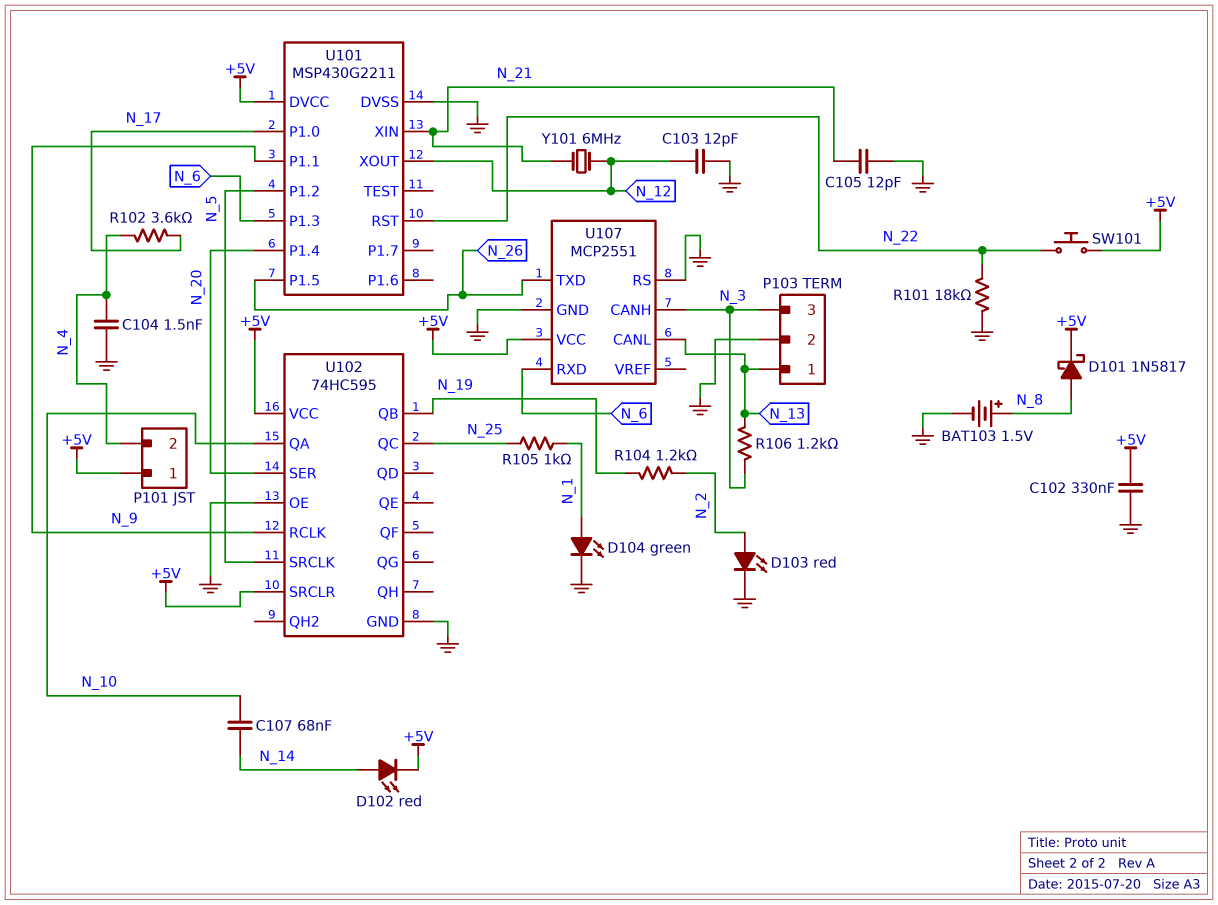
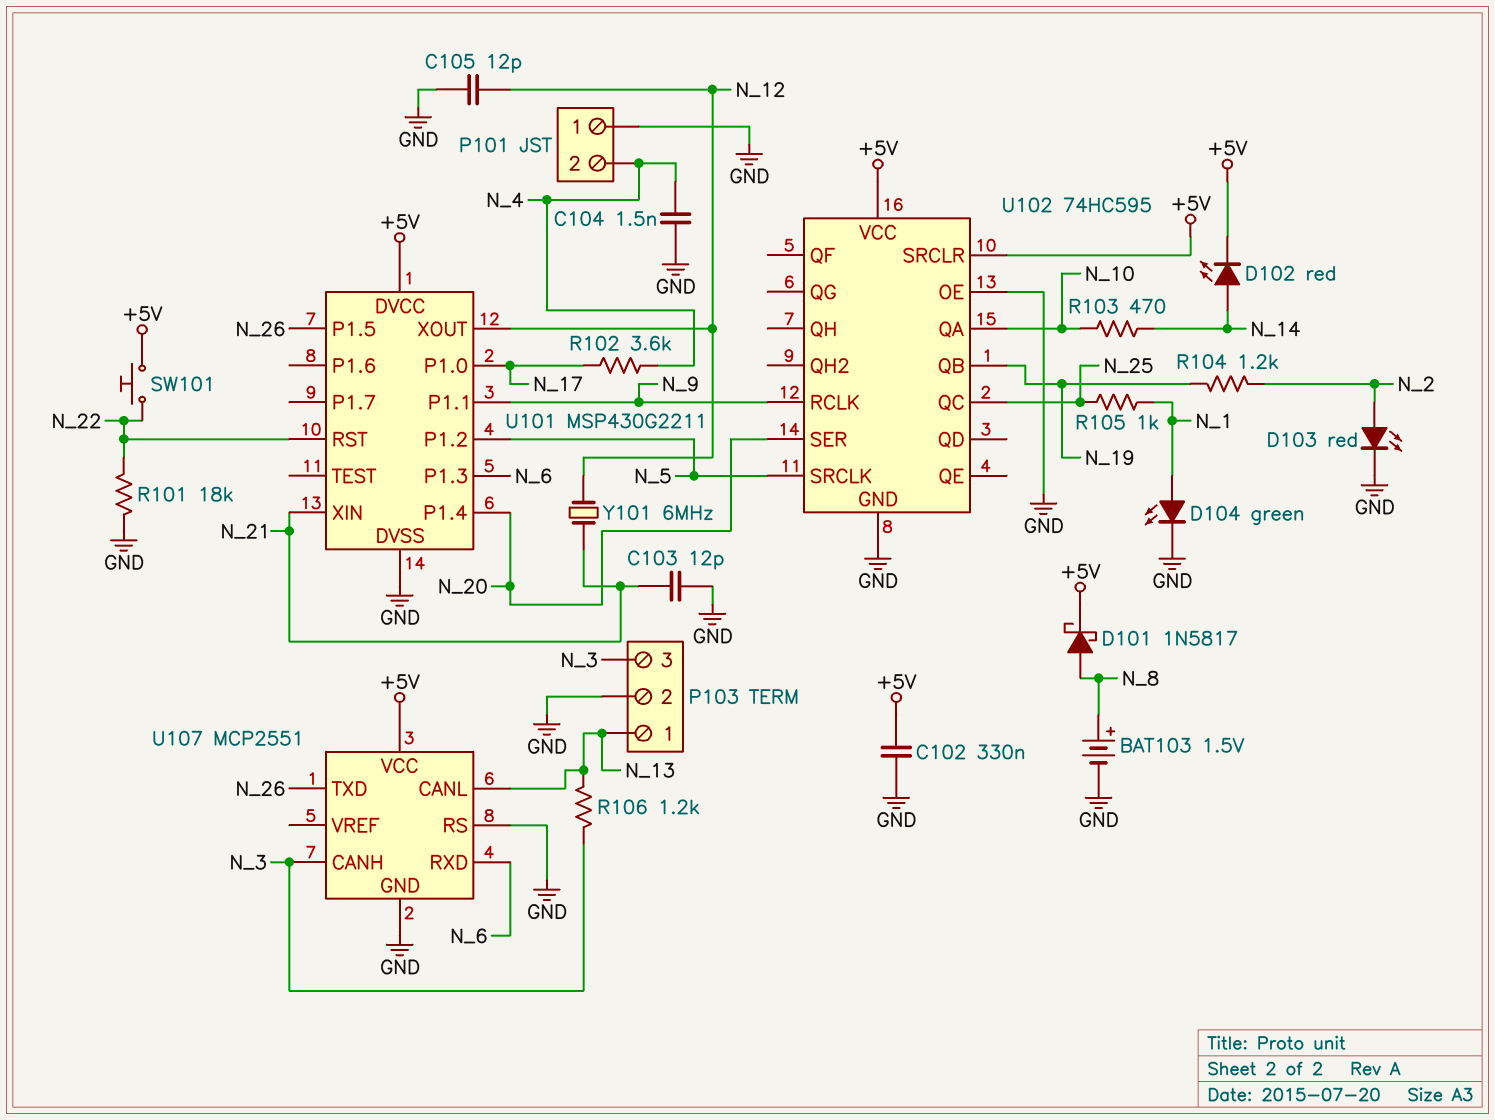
C103: 12pF (GND, N_12) -> 12pF (GND, N_21)
C105: 12pF (GND, N_21) -> 12pF (GND, N_12)
C107: 68nF (N_10, N_14) -> none
P101 pin 1: +5V -> GND
R103: none -> 470 (N_10, N_14)

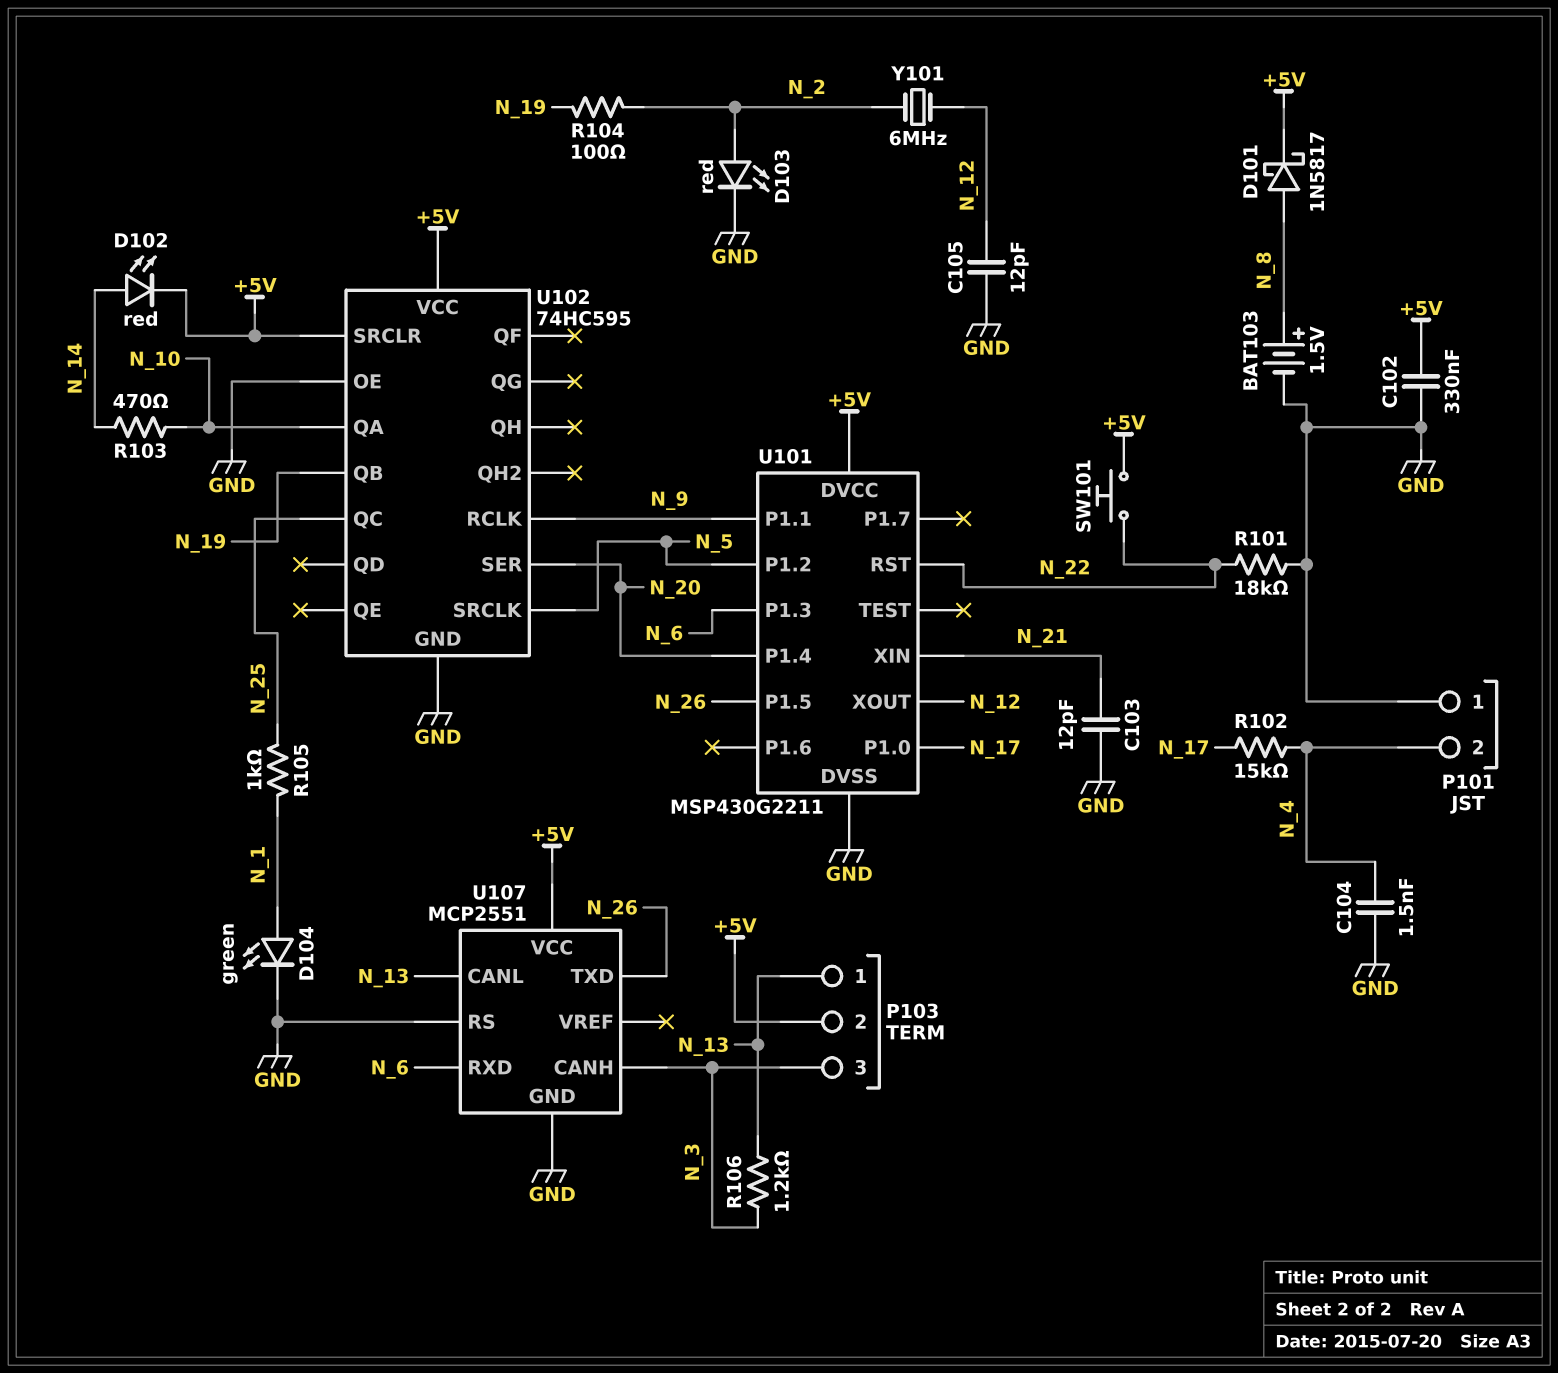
P103 pin 2: GND -> +5V
R102: 3.6k (N_4, N_17) -> 15k (N_4, N_17)
R104: 1.2k (N_2, N_19) -> 100 (N_2, N_19)
Y101: 6MHz (N_12, N_21) -> 6MHz (N_2, N_12)

